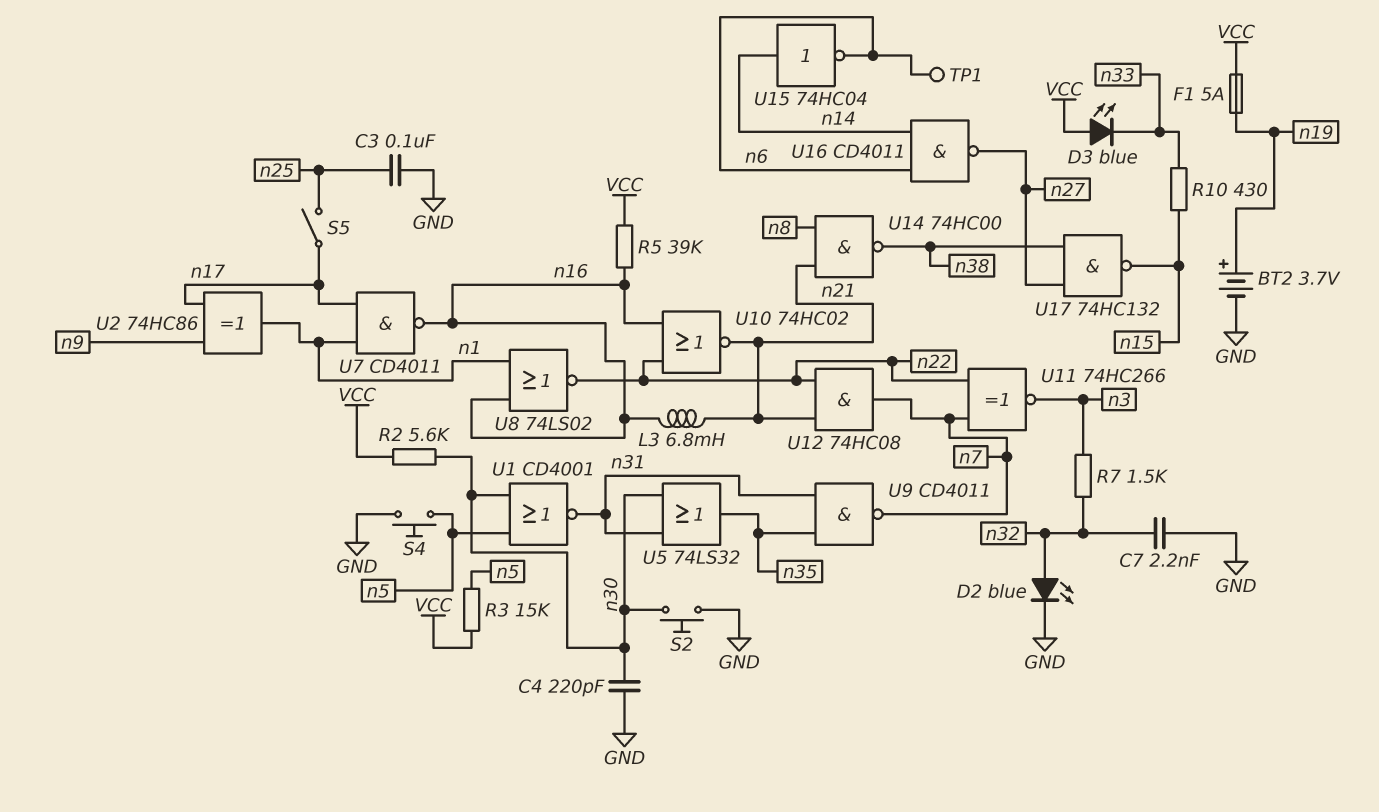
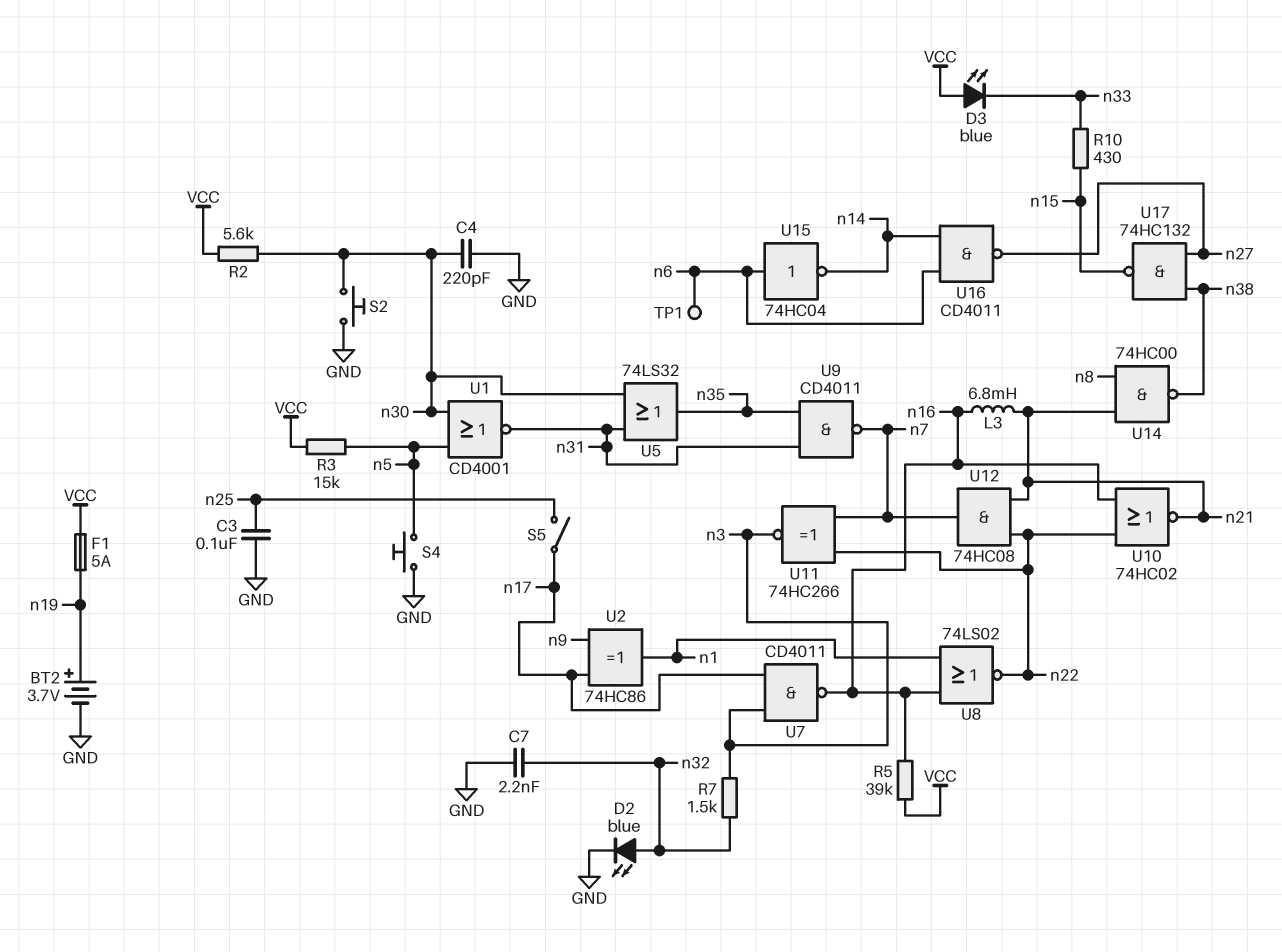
U7: NAND CD4011 (in n1, in n17, out n16) -> NAND CD4011 (in n3, in n17, out n16)
U15: NOT 74HC04 (in n14, out n6) -> NOT 74HC04 (in n6, out n14)

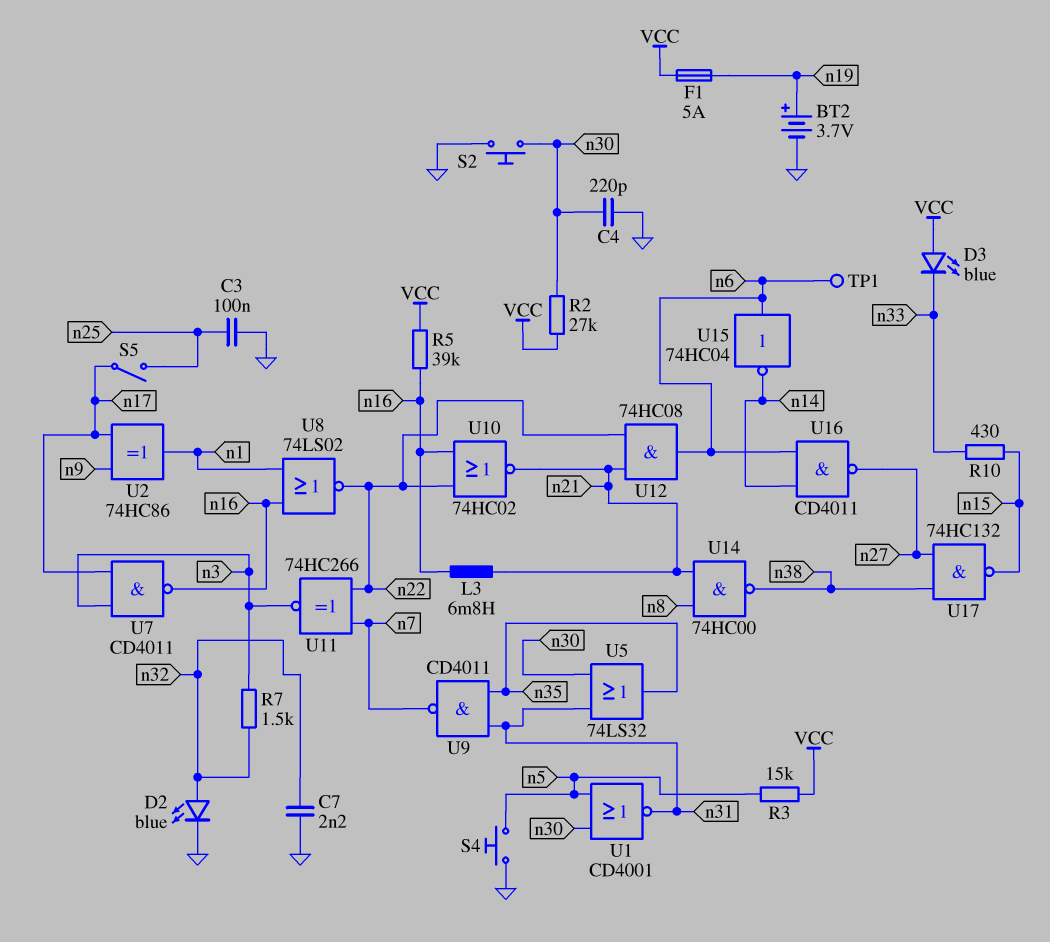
R2: 5.6k (VCC, n30) -> 27k (VCC, n30)
U12: AND 74HC08 (in n21, in n22, out n7) -> AND 74HC08 (in n21, in n22, out n6)

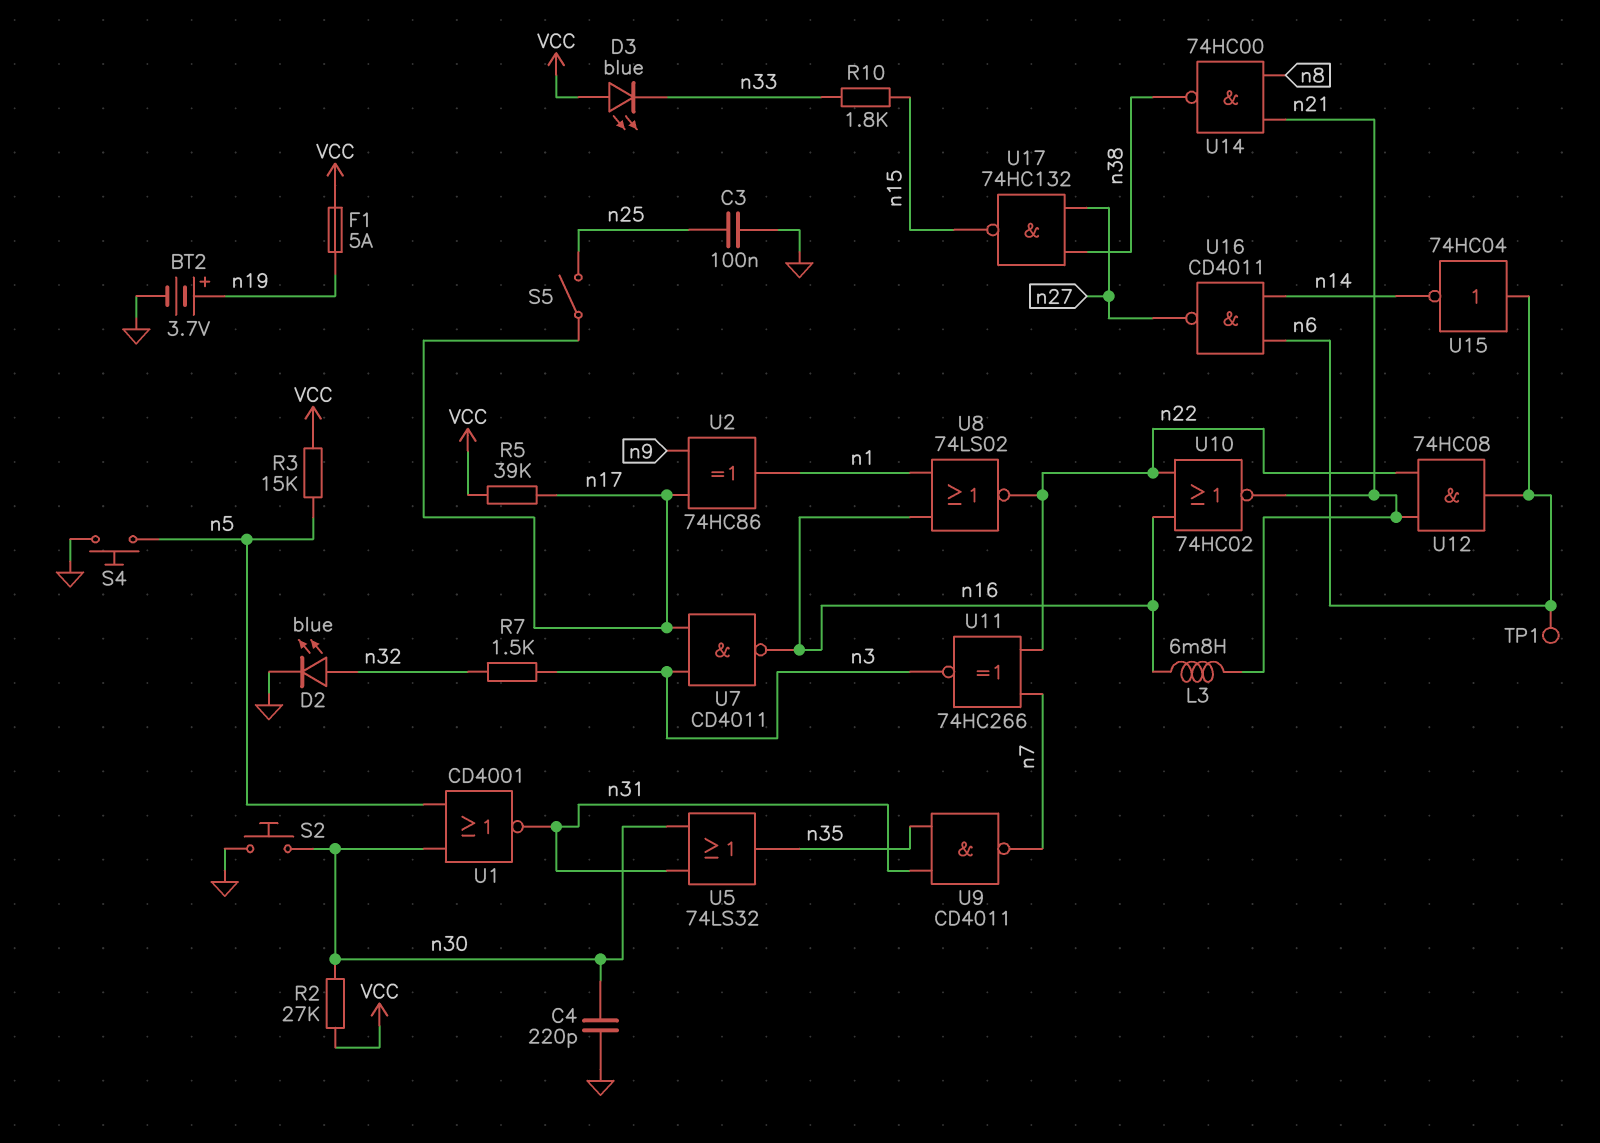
C7: 2.2nF (GND, n32) -> none
R5: 39k (VCC, n16) -> 39k (VCC, n17)
R10: 430 (n15, n33) -> 1.8k (n15, n33)

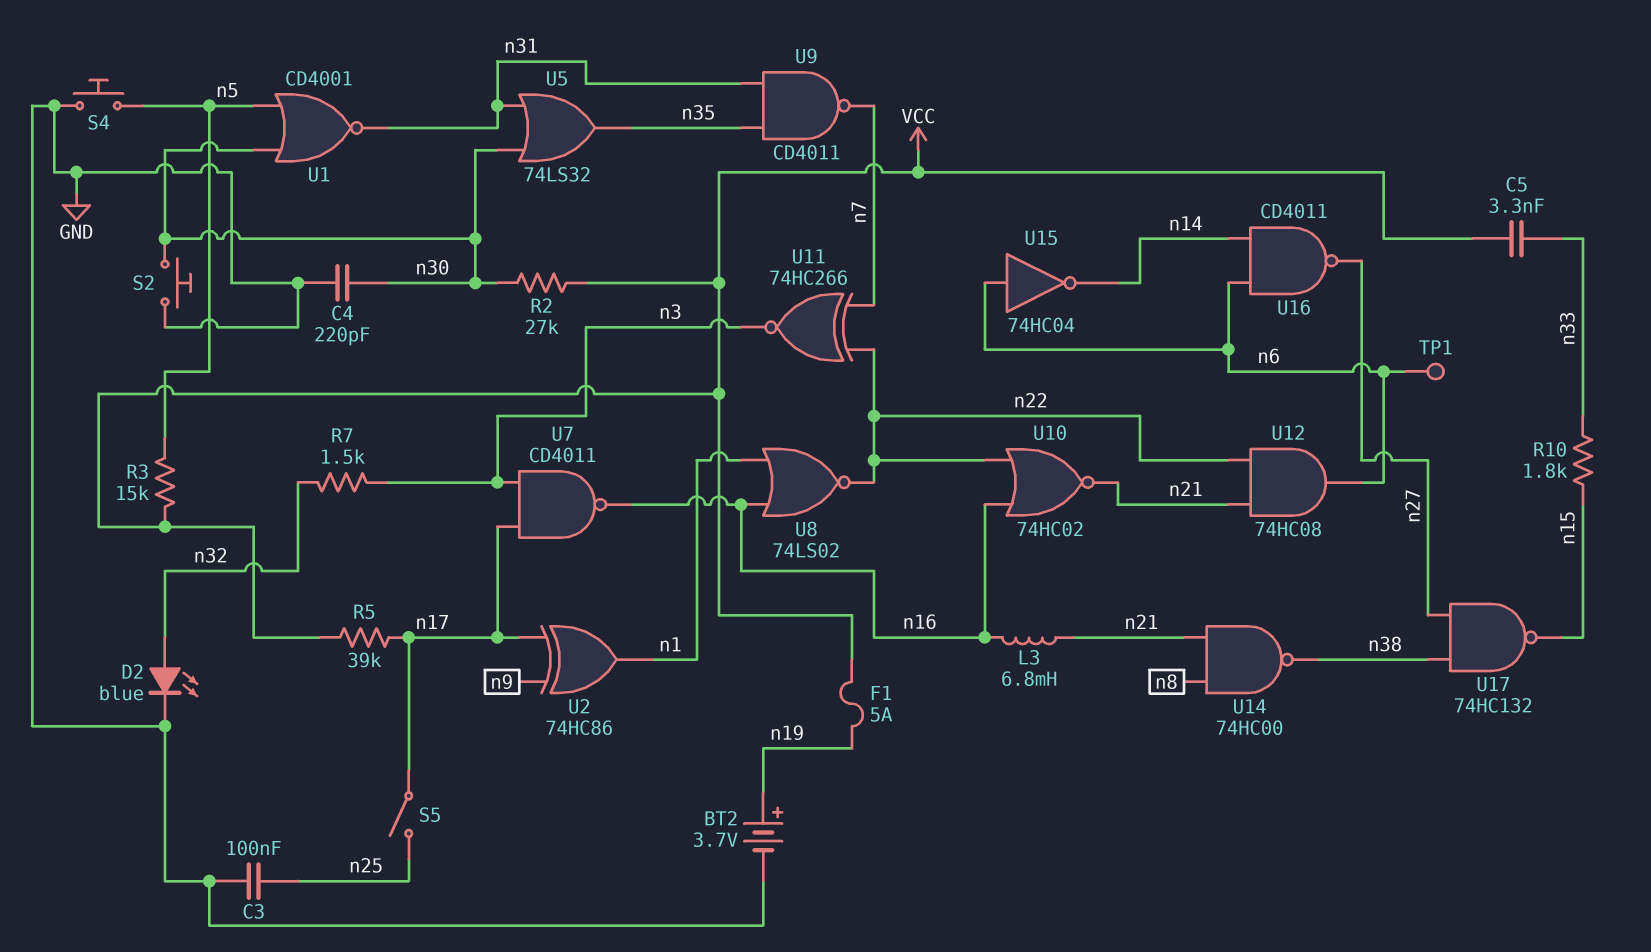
C5: none -> 3.3nF (VCC, n33)
D3: LED blue (A VCC, K n33) -> none

